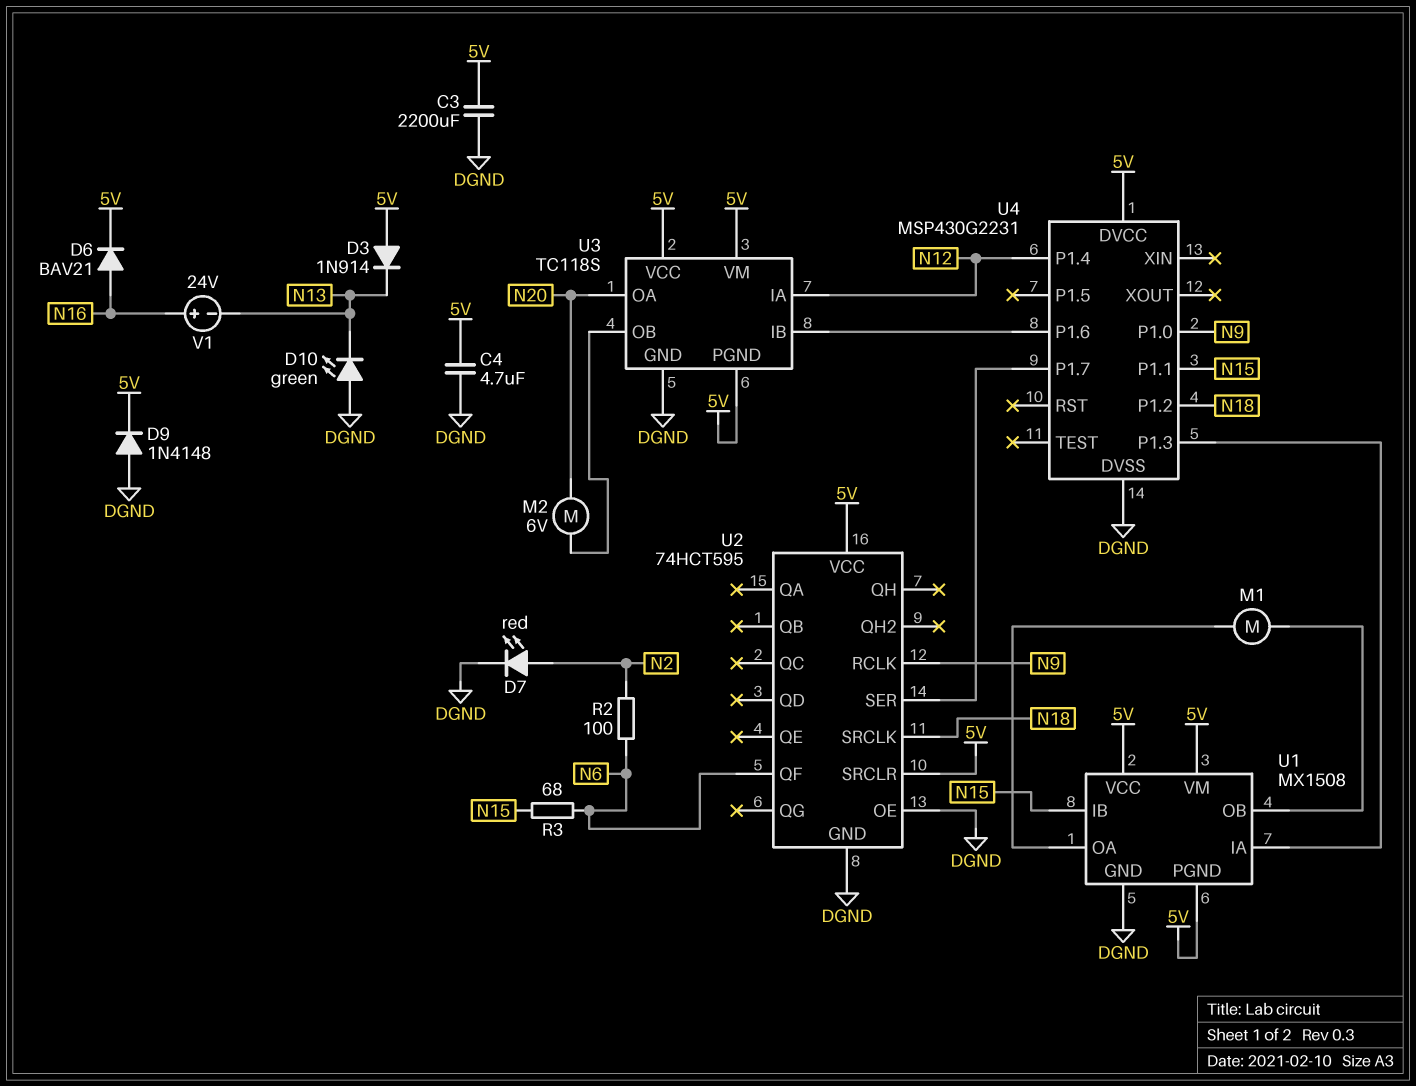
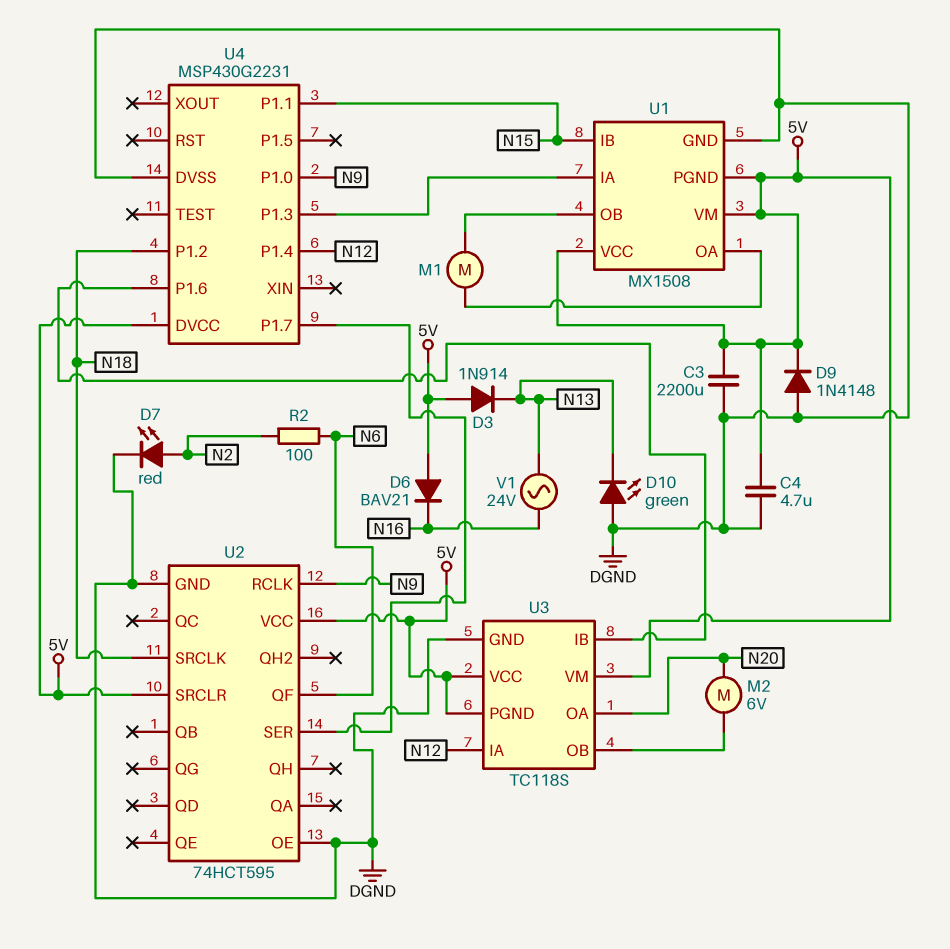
D6: diode BAV21 (A N16, K 5V) -> diode BAV21 (A 5V, K N16)
R3: 68 (N6, N15) -> none
V1: 24V (plus N16, minus N13) -> AC 24V (N13, N16)

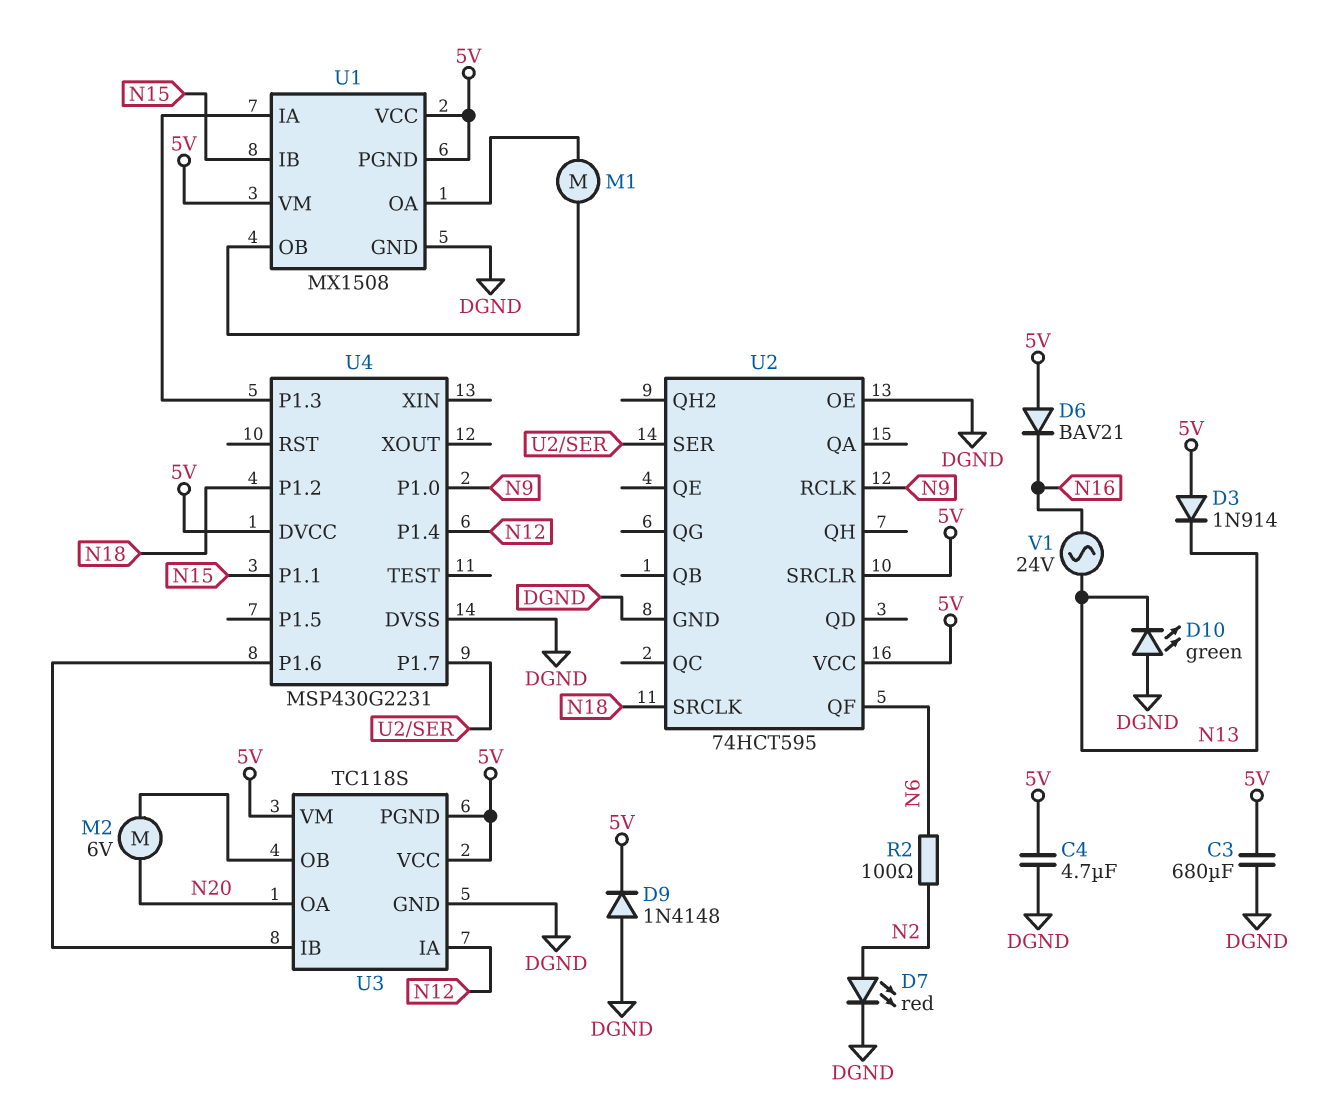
C3: 2200uF (5V, DGND) -> 680uF (5V, DGND)

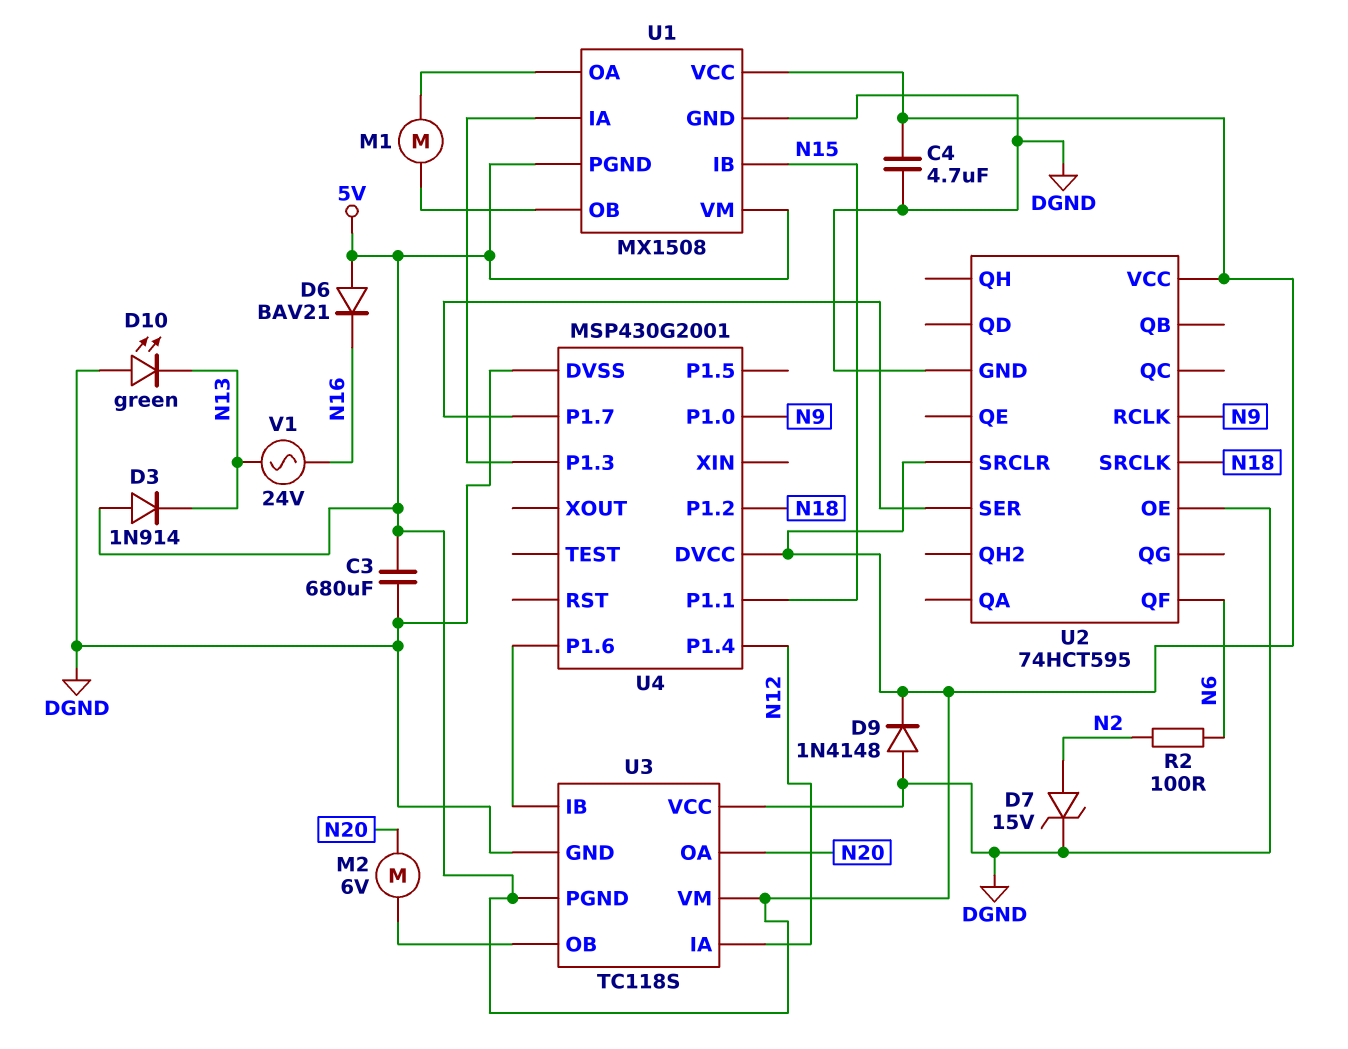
D7: LED red (A N2, K DGND) -> zener 15V (A N2, K DGND)
U3 pin VCC: 5V -> DGND
U4: MSP430G2231 -> MSP430G2001

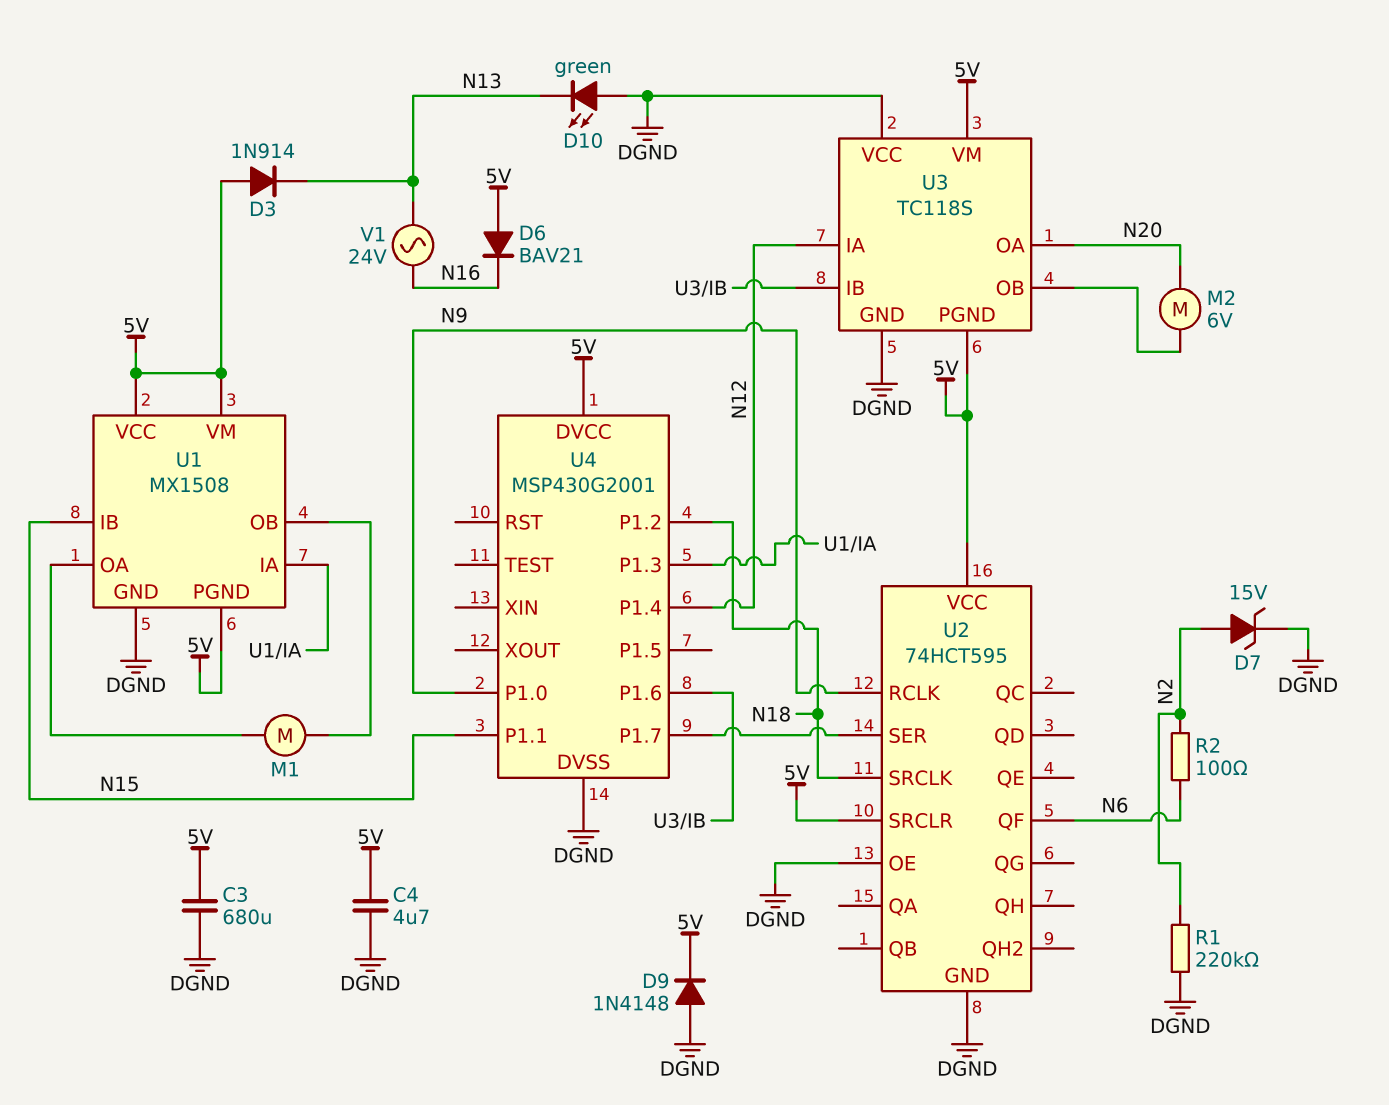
R1: none -> 220k (DGND, N2)

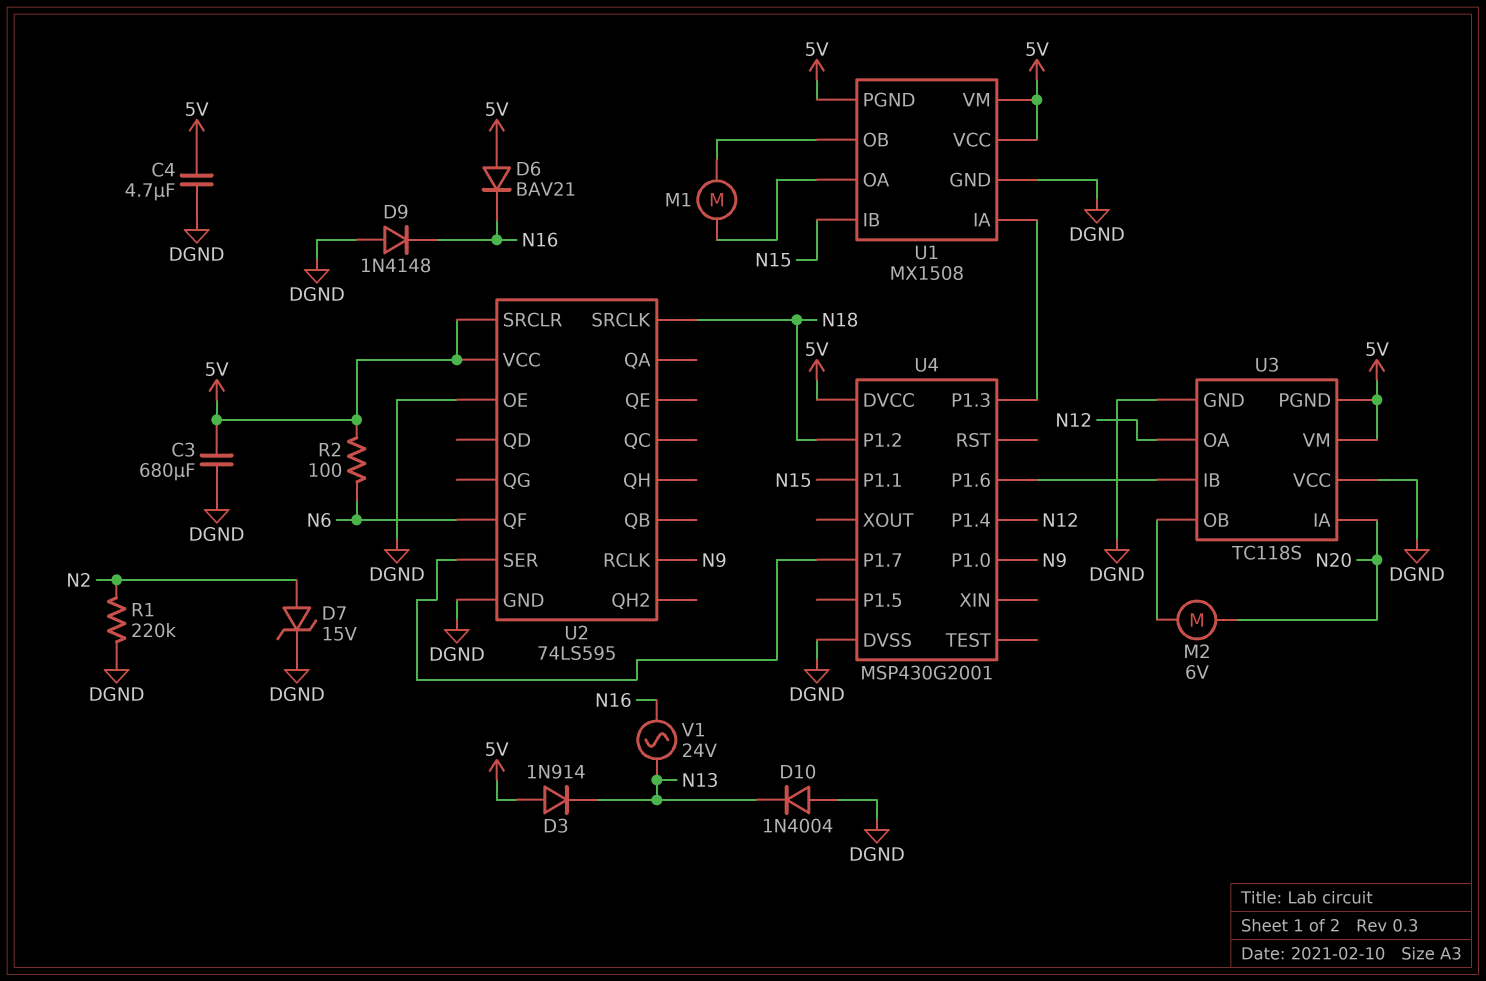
D9: diode 1N4148 (A DGND, K 5V) -> diode 1N4148 (A DGND, K N16)
D10: LED green (A DGND, K N13) -> diode 1N4004 (A DGND, K N13)
R2: 100 (N2, N6) -> 100 (5V, N6)
U2: 74HCT595 -> 74LS595
U3 pin IA: N12 -> N20
U3 pin OA: N20 -> N12

